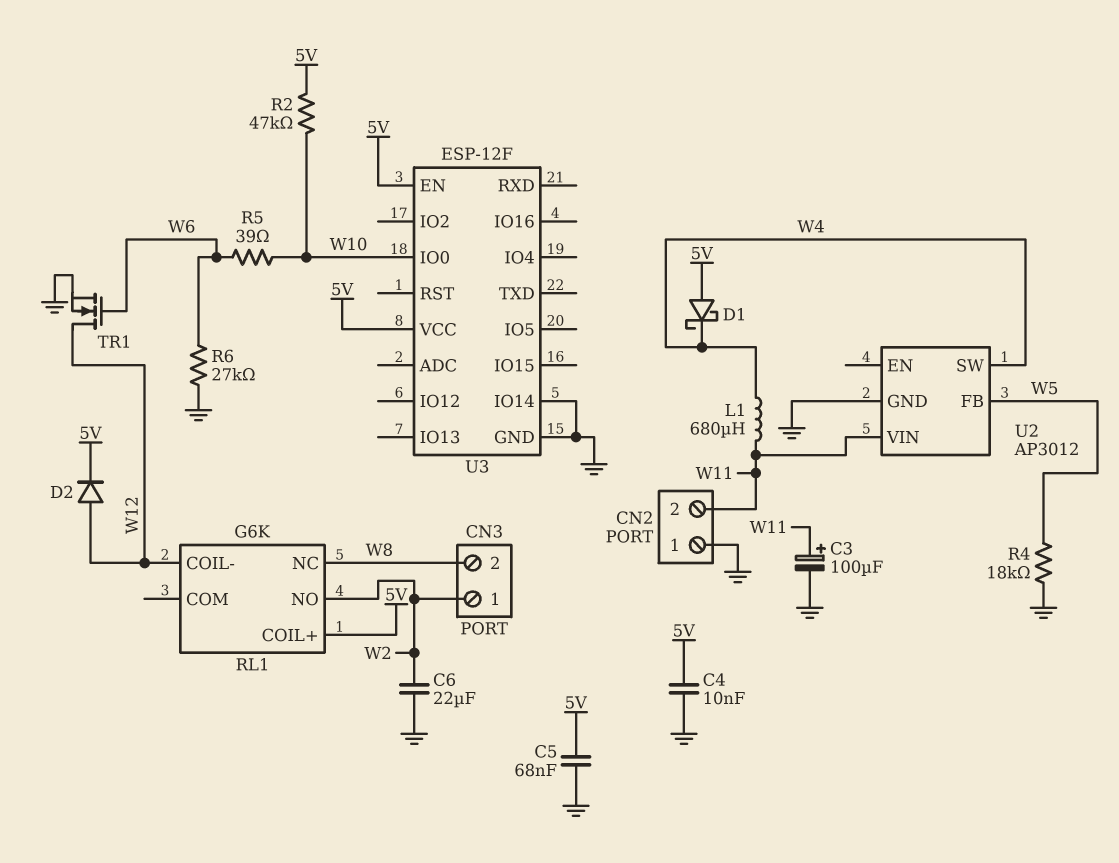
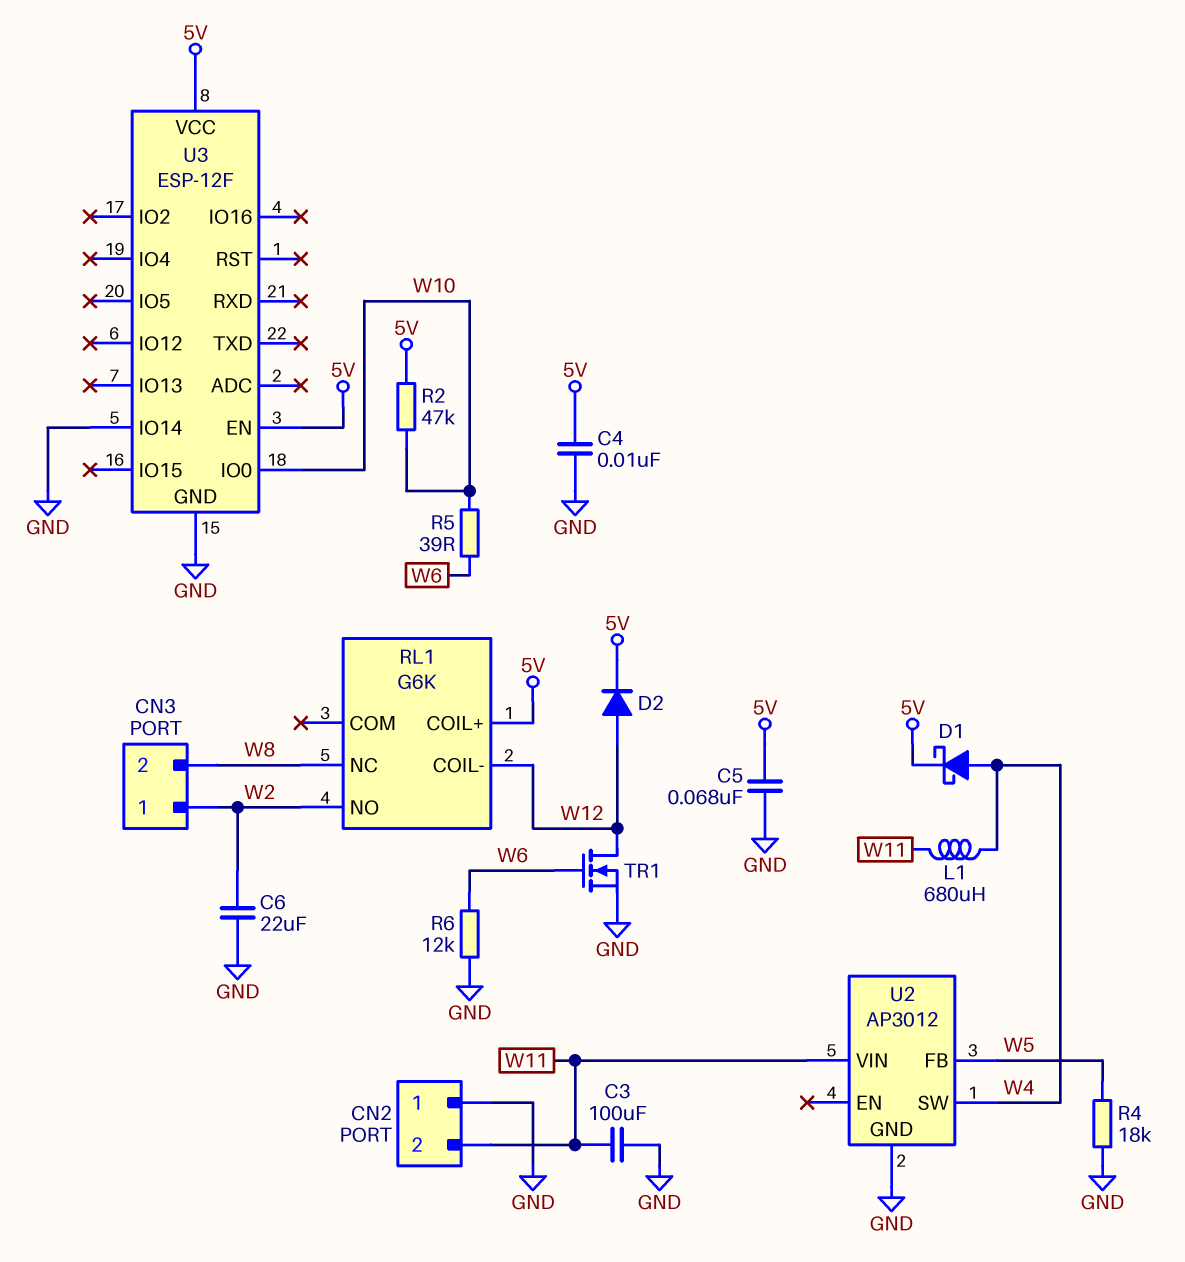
C3: 100uF (plus W11, minus GND) -> 100uF (GND, W11)
D1: schottky (A 5V, K W4) -> schottky (A W4, K 5V)
R6: 27k (GND, W6) -> 12k (GND, W6)

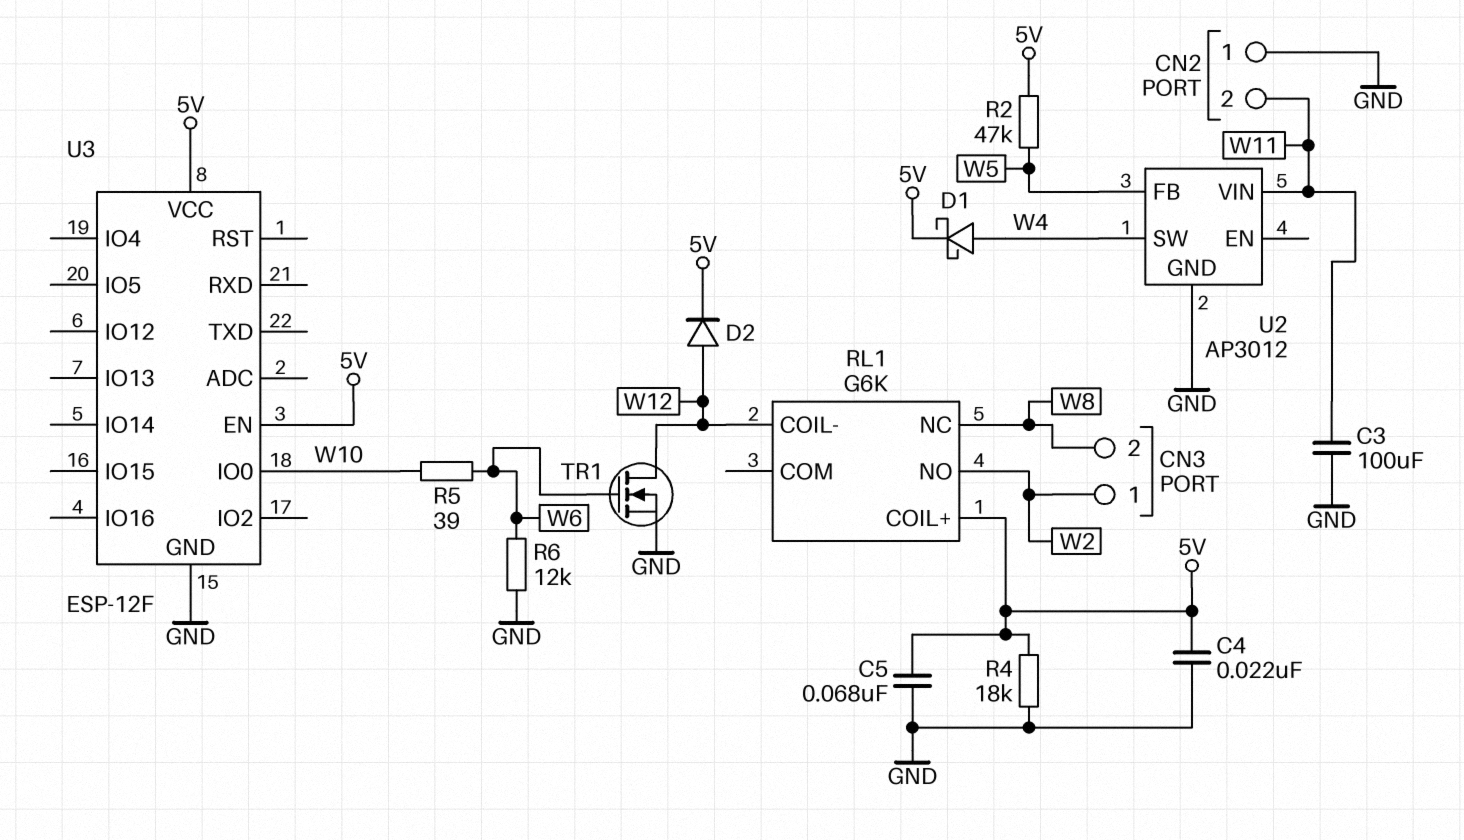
C4: 10nF (5V, GND) -> 22nF (5V, GND)
C6: 22uF (GND, W2) -> none
L1: 680uH (W4, W11) -> none
R2: 47k (5V, W10) -> 47k (5V, W5)
R4: 18k (GND, W5) -> 18k (5V, GND)
U3 pin IO14: GND -> none

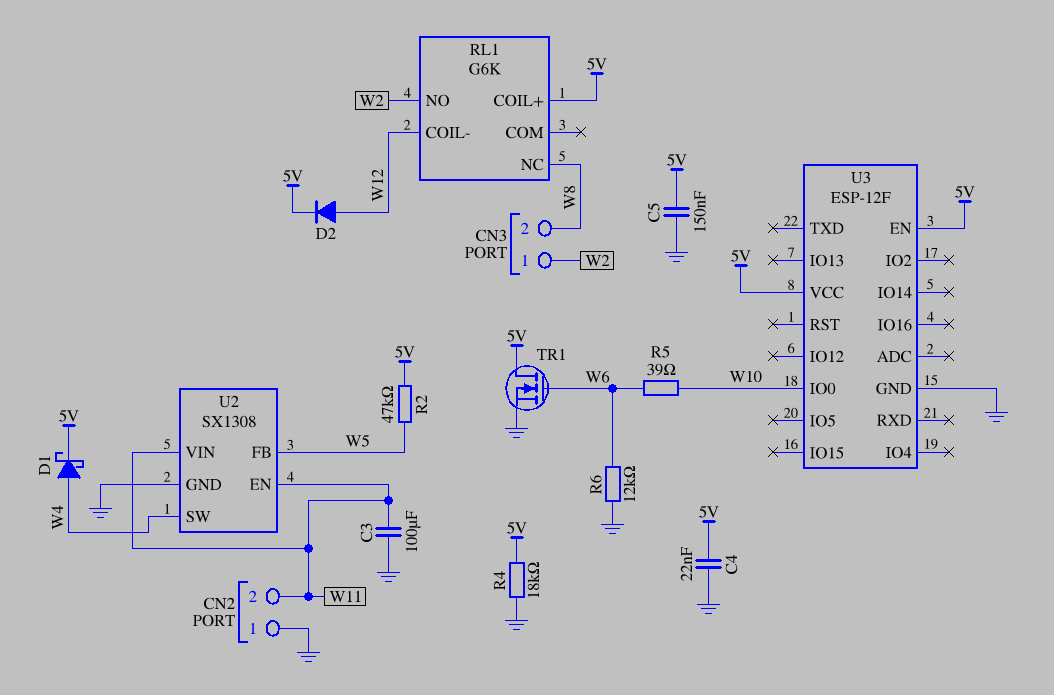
C5: 68nF (5V, GND) -> 150nF (5V, GND)
TR1: NMOS (G W6, D W12, S GND) -> NMOS (G W6, D 5V, S GND)
U2: AP3012 -> SX1308
U2 pin EN: none -> W11

